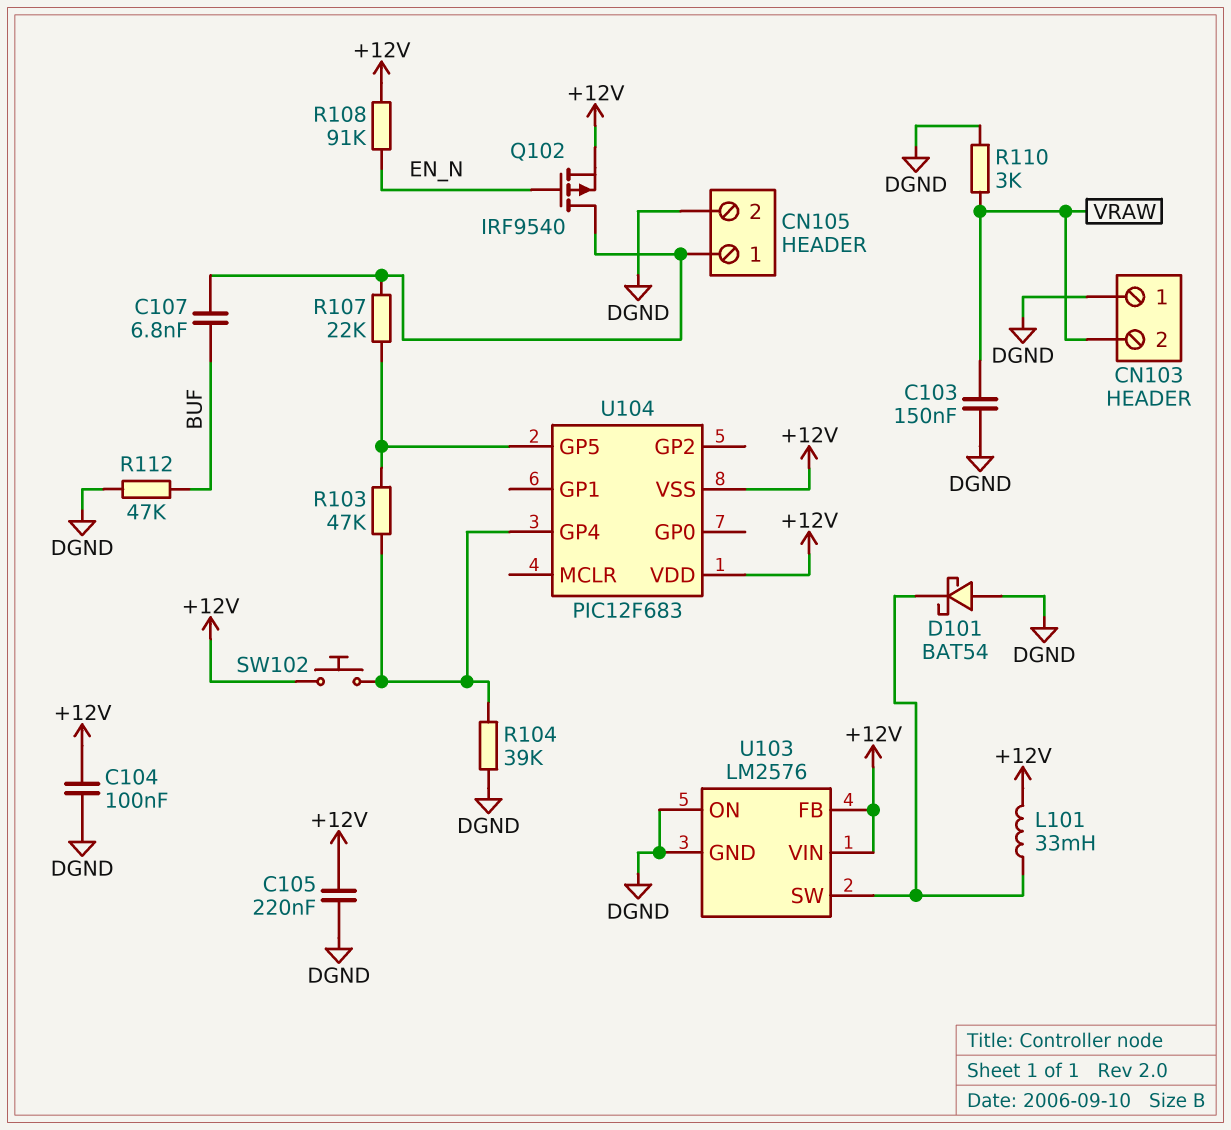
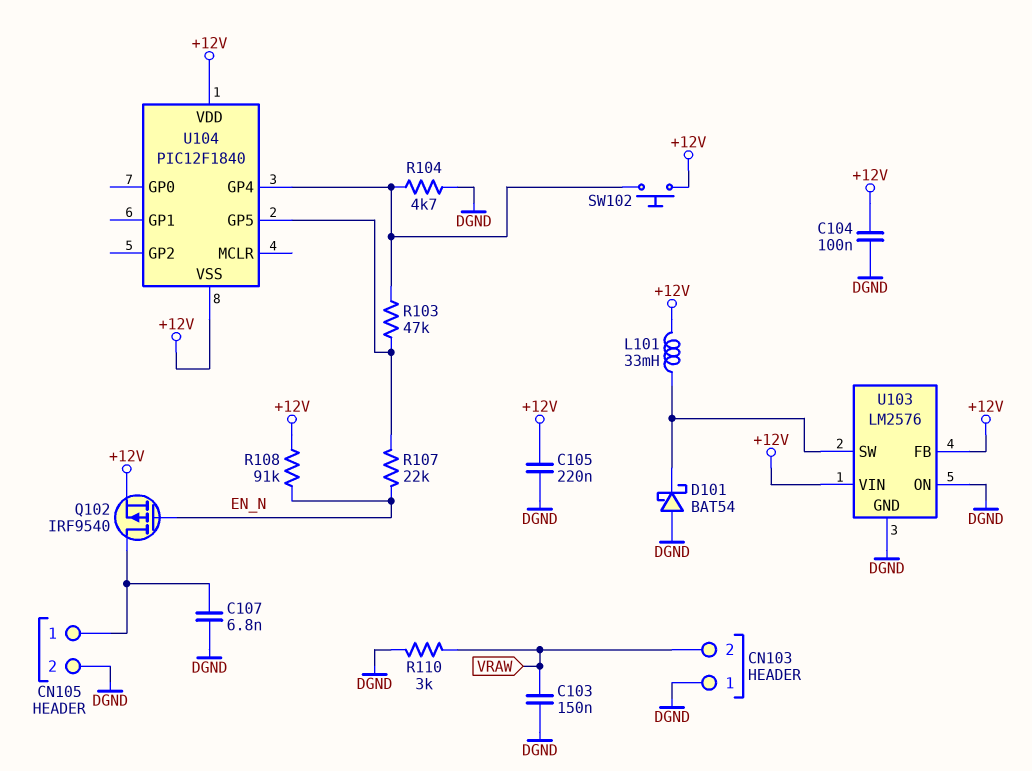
C107: 6.8nF (BUF, CN105/1) -> 6.8nF (CN105/1, DGND)
R104: 39k (DGND, U104/GP4) -> 4.7k (DGND, U104/GP4)
R107: 22k (CN105/1, U104/GP5) -> 22k (EN_N, U104/GP5)
R112: 47k (BUF, DGND) -> none
U104: PIC12F683 -> PIC12F1840

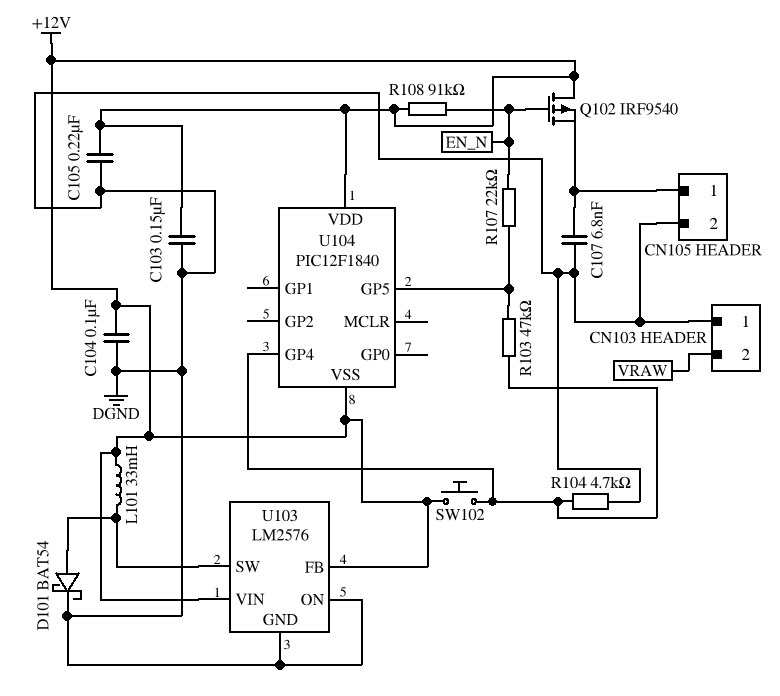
C103: 150nF (DGND, VRAW) -> 150nF (+12V, DGND)
D101: schottky BAT54 (A DGND, K U103/SW) -> schottky BAT54 (A U103/SW, K DGND)
Q102: PMOS IRF9540 (G EN_N, D CN105/1, S +12V) -> PMOS IRF9540 (G EN_N, D +12V, S CN105/1)
R110: 3k (DGND, VRAW) -> none

